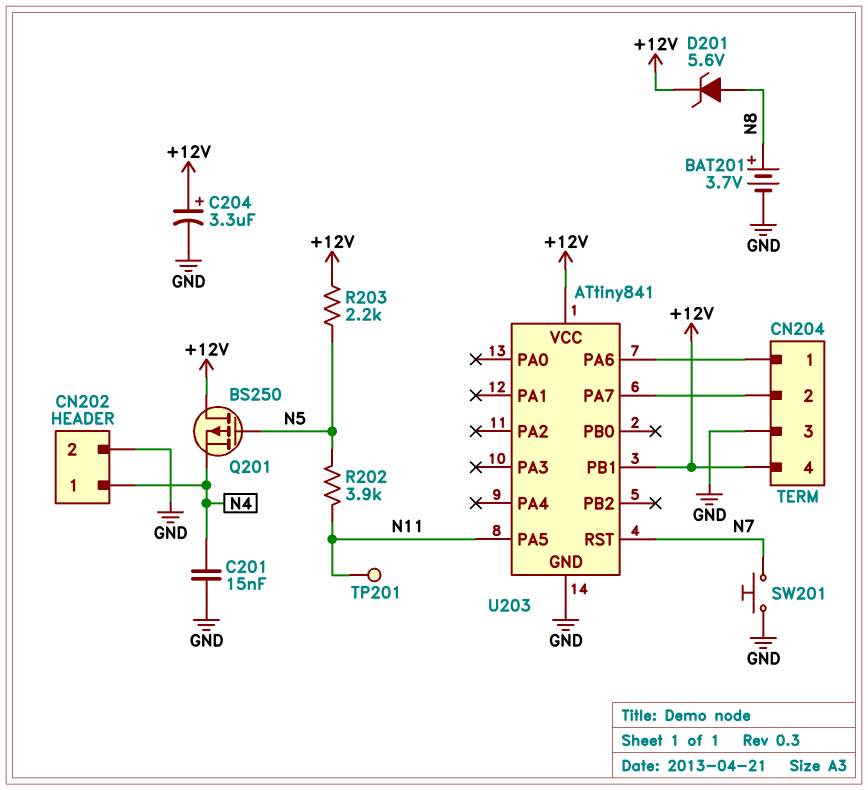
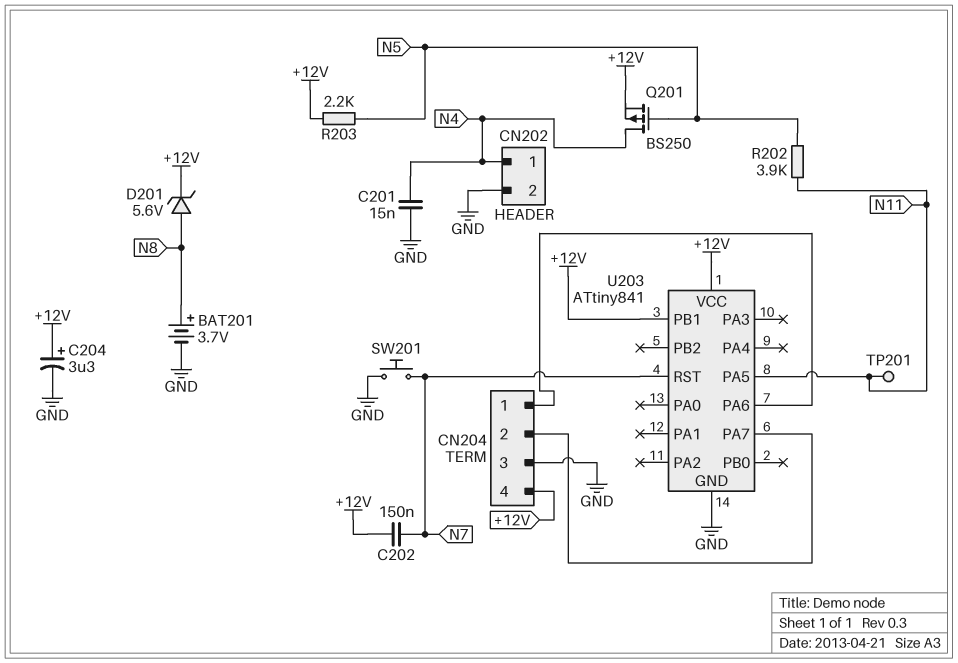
C202: none -> 150nF (+12V, N7)
Q201: PMOS BS250 (G N5, D +12V, S N4) -> PMOS BS250 (G N5, D N4, S +12V)

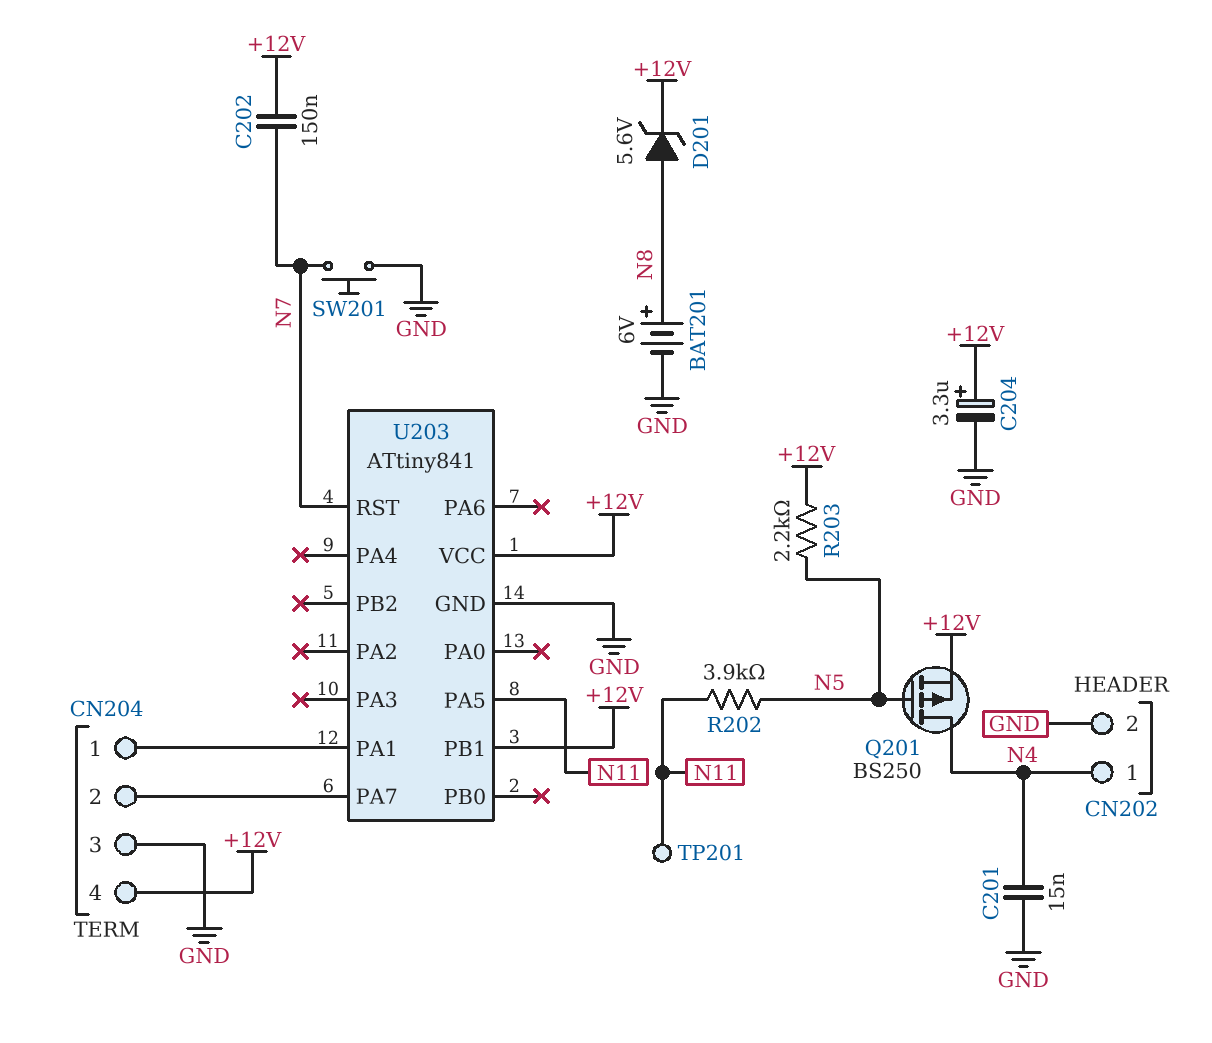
BAT201: 3.7V (plus N8, minus GND) -> 6V (plus N8, minus GND)
U203 pin PA1: none -> CN204/1
U203 pin PA6: CN204/1 -> none

